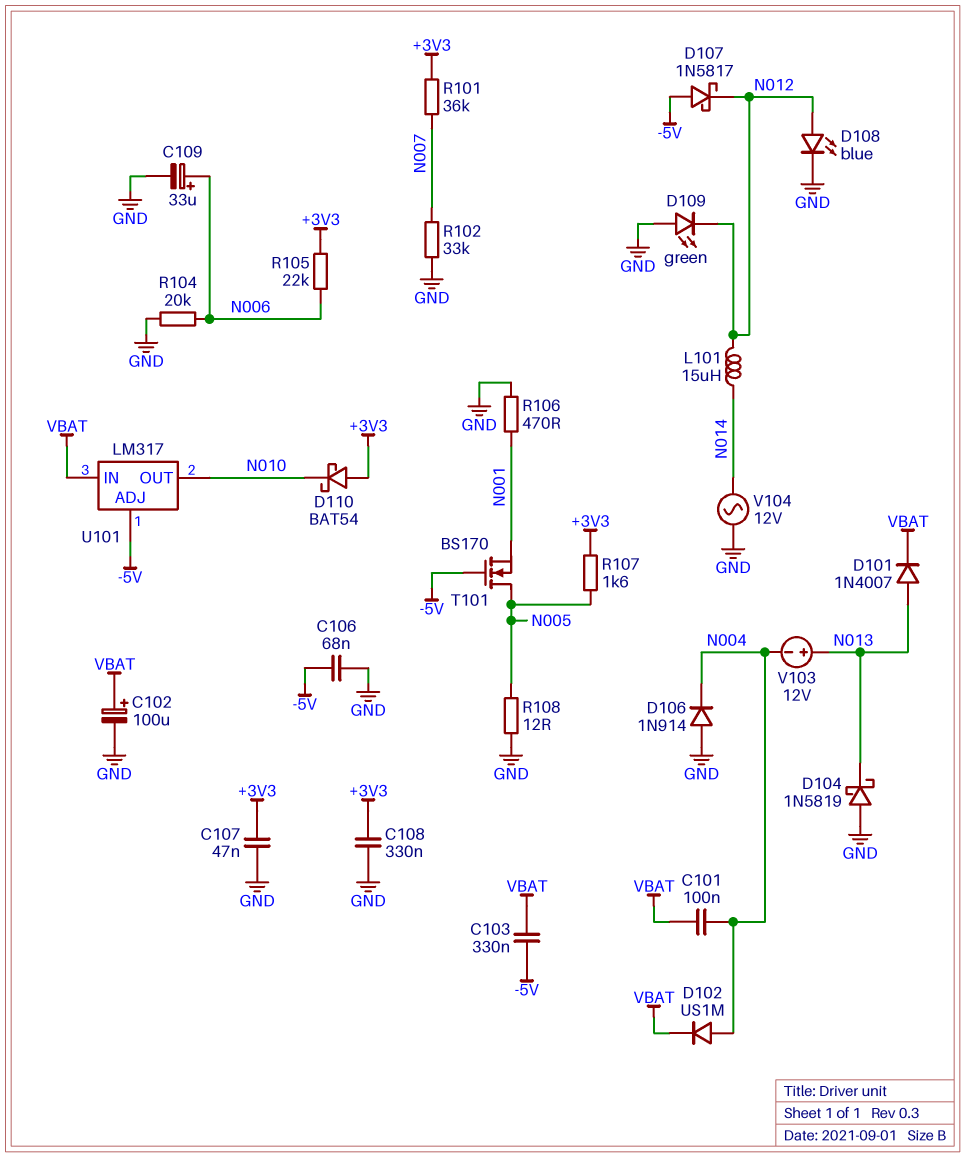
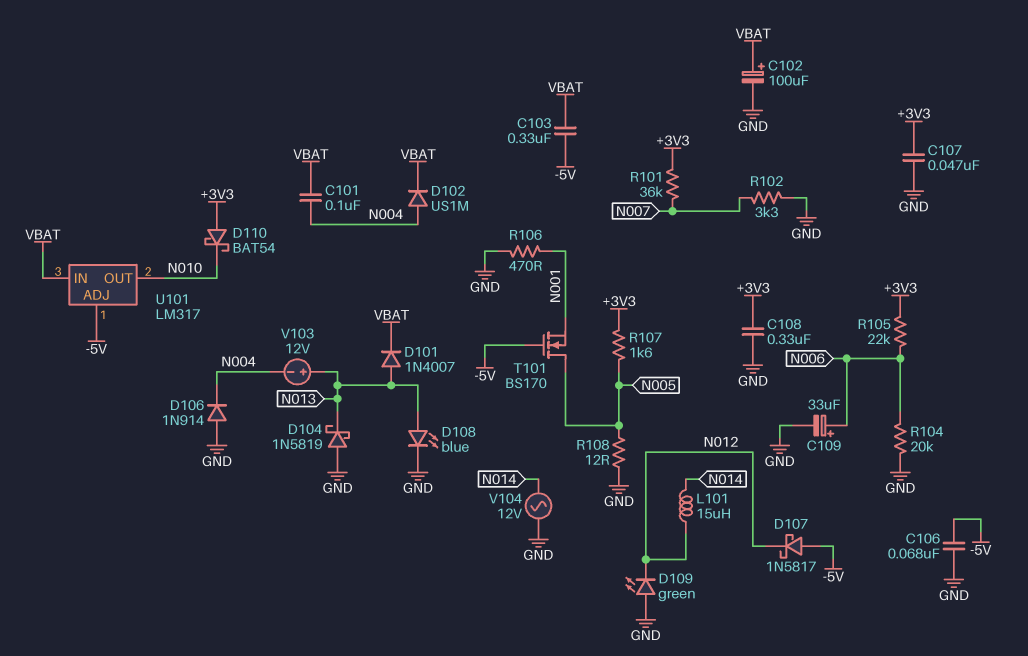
D108: LED blue (A N012, K GND) -> LED blue (A N013, K GND)
R102: 33k (GND, N007) -> 3.3k (GND, N007)

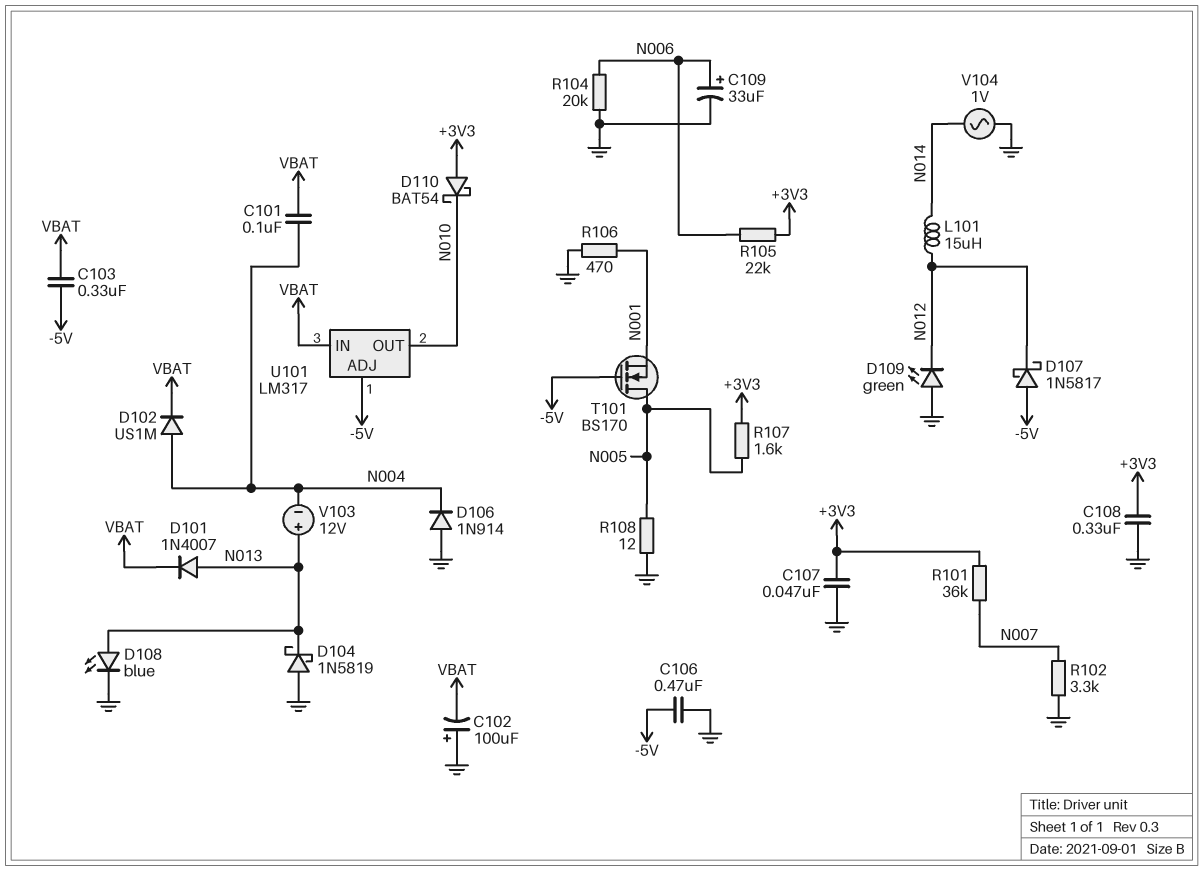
C102: 100uF (plus VBAT, minus GND) -> 100uF (plus GND, minus VBAT)
C106: 68nF (-5V, GND) -> 470nF (-5V, GND)
V104: AC 12V (GND, N014) -> AC 1V (GND, N014)

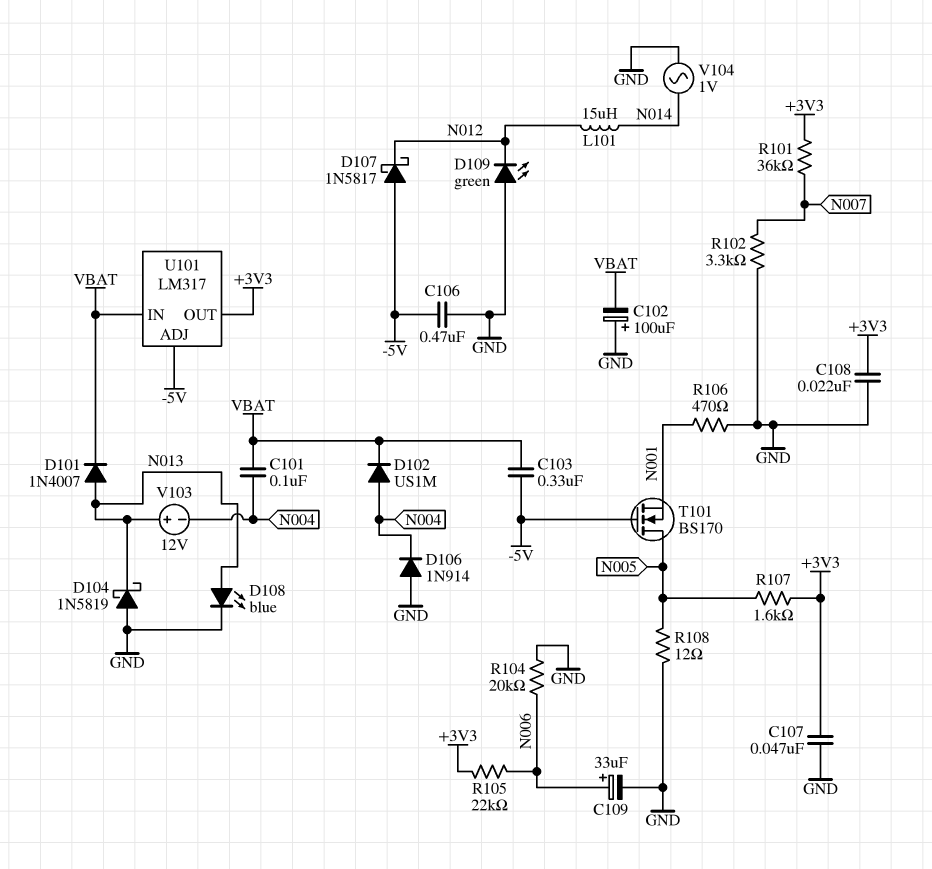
C108: 330nF (+3V3, GND) -> 22nF (+3V3, GND)
D110: schottky BAT54 (A +3V3, K N010) -> none
U101 pin OUT: N010 -> +3V3

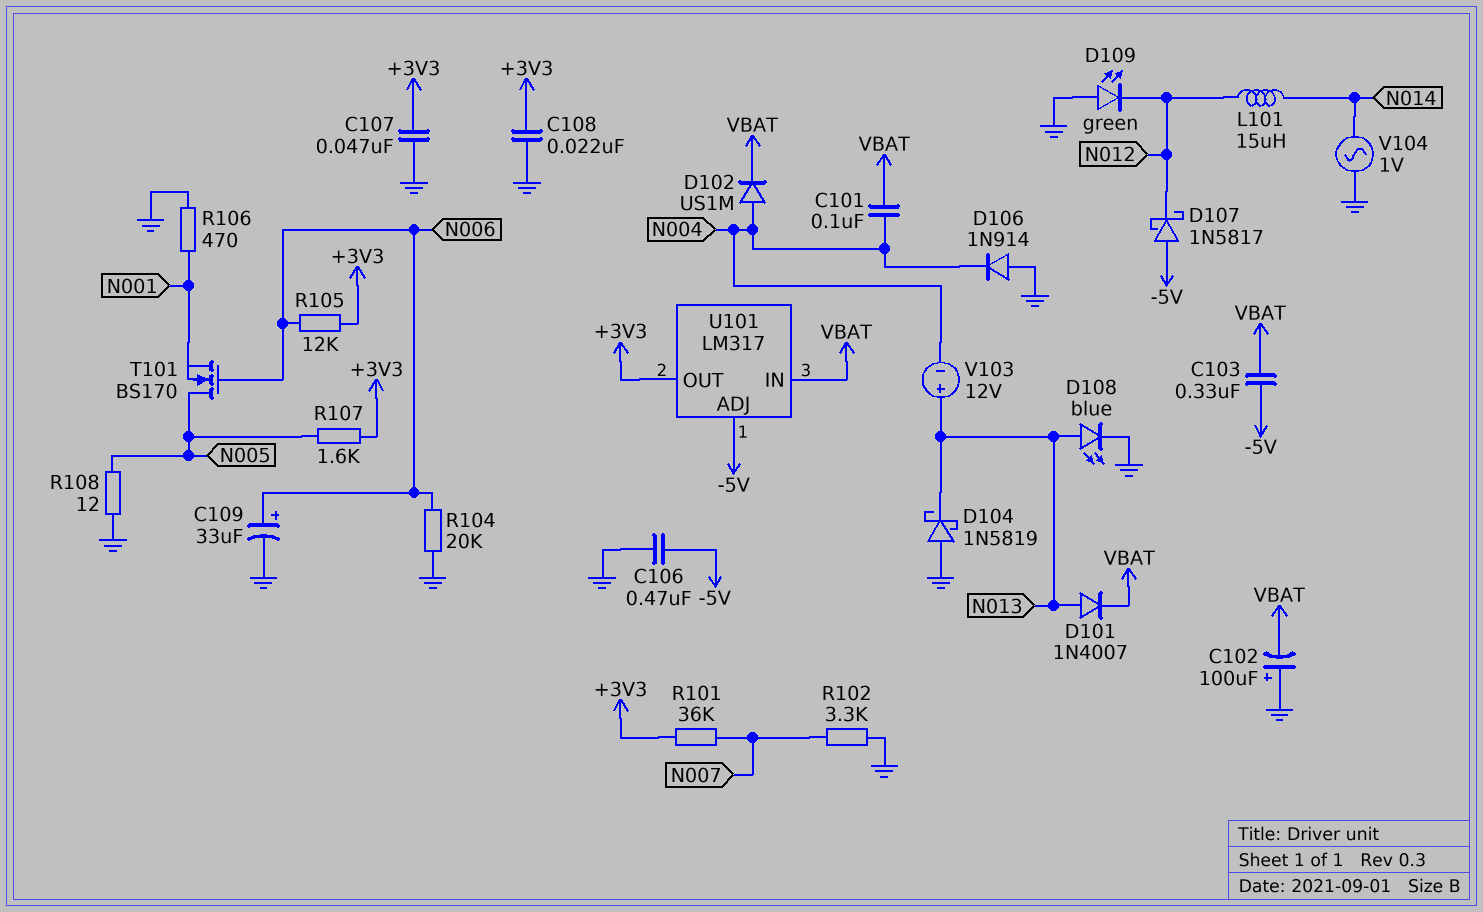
R105: 22k (+3V3, N006) -> 12k (+3V3, N006)
T101: NMOS BS170 (G -5V, D N005, S N001) -> NMOS BS170 (G N006, D N005, S N001)

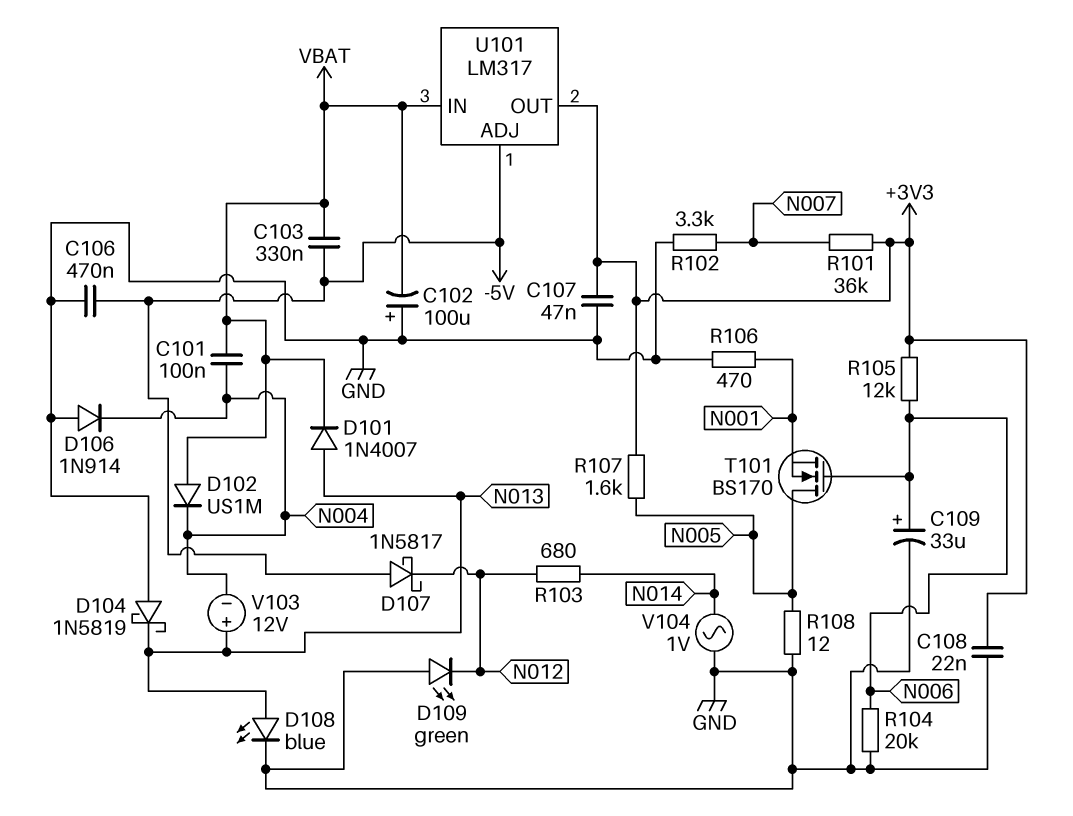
D102: diode US1M (A N004, K VBAT) -> diode US1M (A VBAT, K N004)
L101: 15uH (N012, N014) -> none
R103: none -> 680 (N012, N014)

